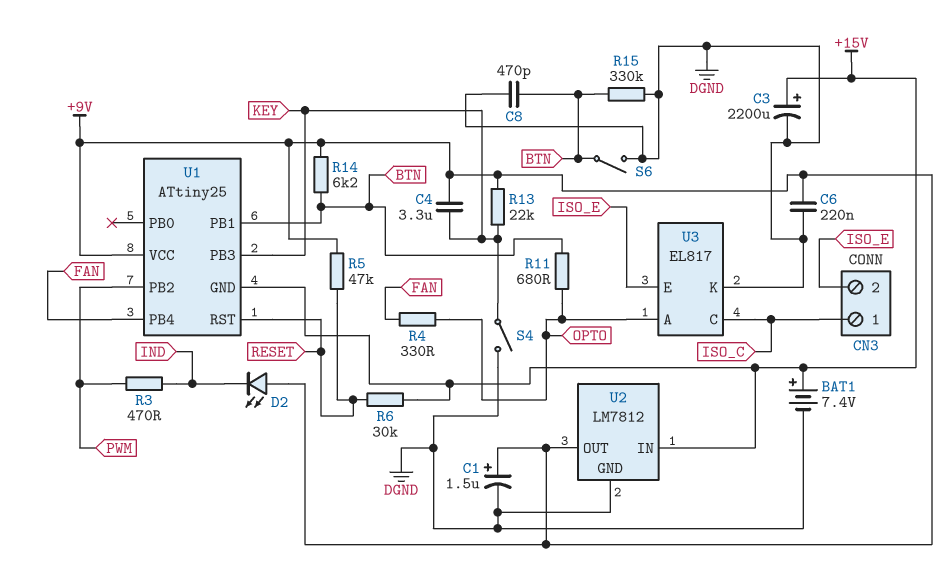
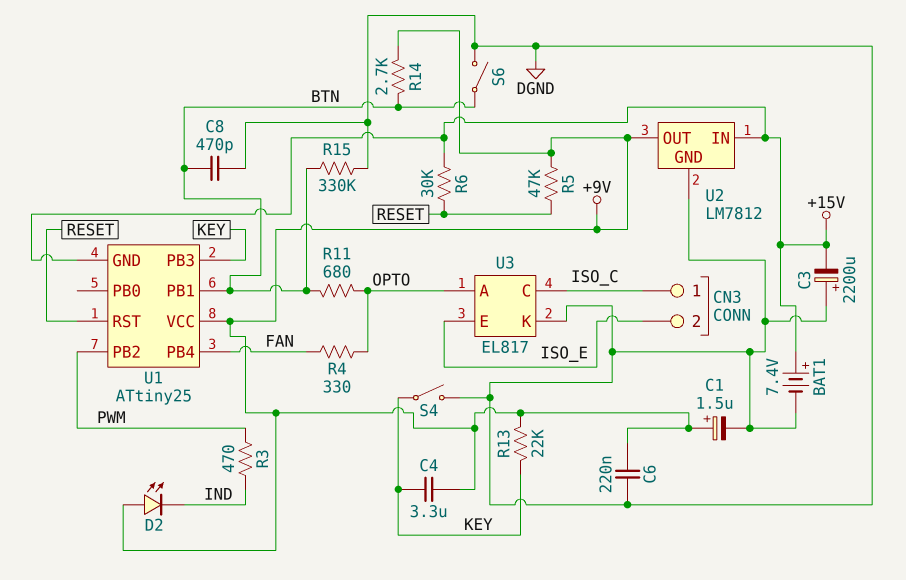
C3: 2200uF (plus +15V, minus DGND) -> 2200uF (plus DGND, minus +15V)
R14: 6.2k (+9V, BTN) -> 2.7k (+9V, BTN)

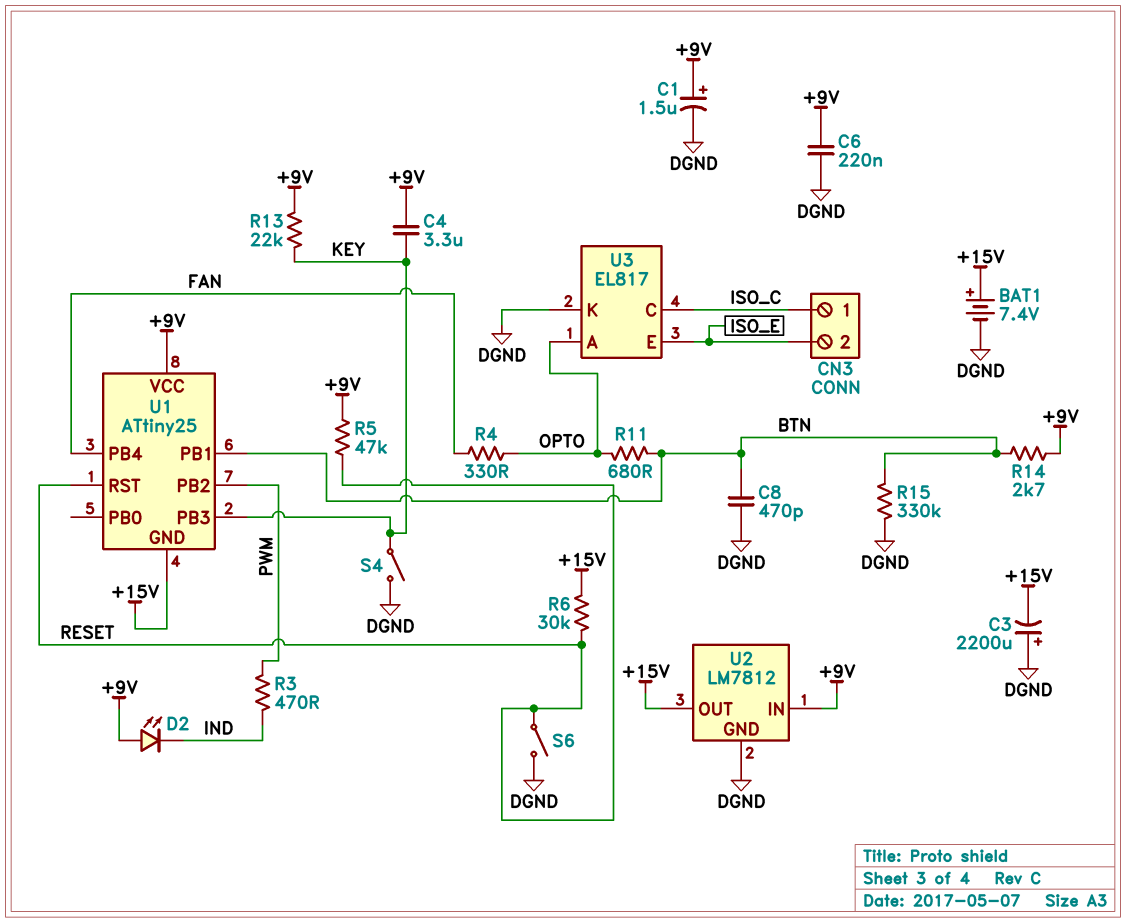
S6: switch (BTN, DGND) -> switch (DGND, RESET)
U2 pin IN: +15V -> +9V
U2 pin OUT: +9V -> +15V

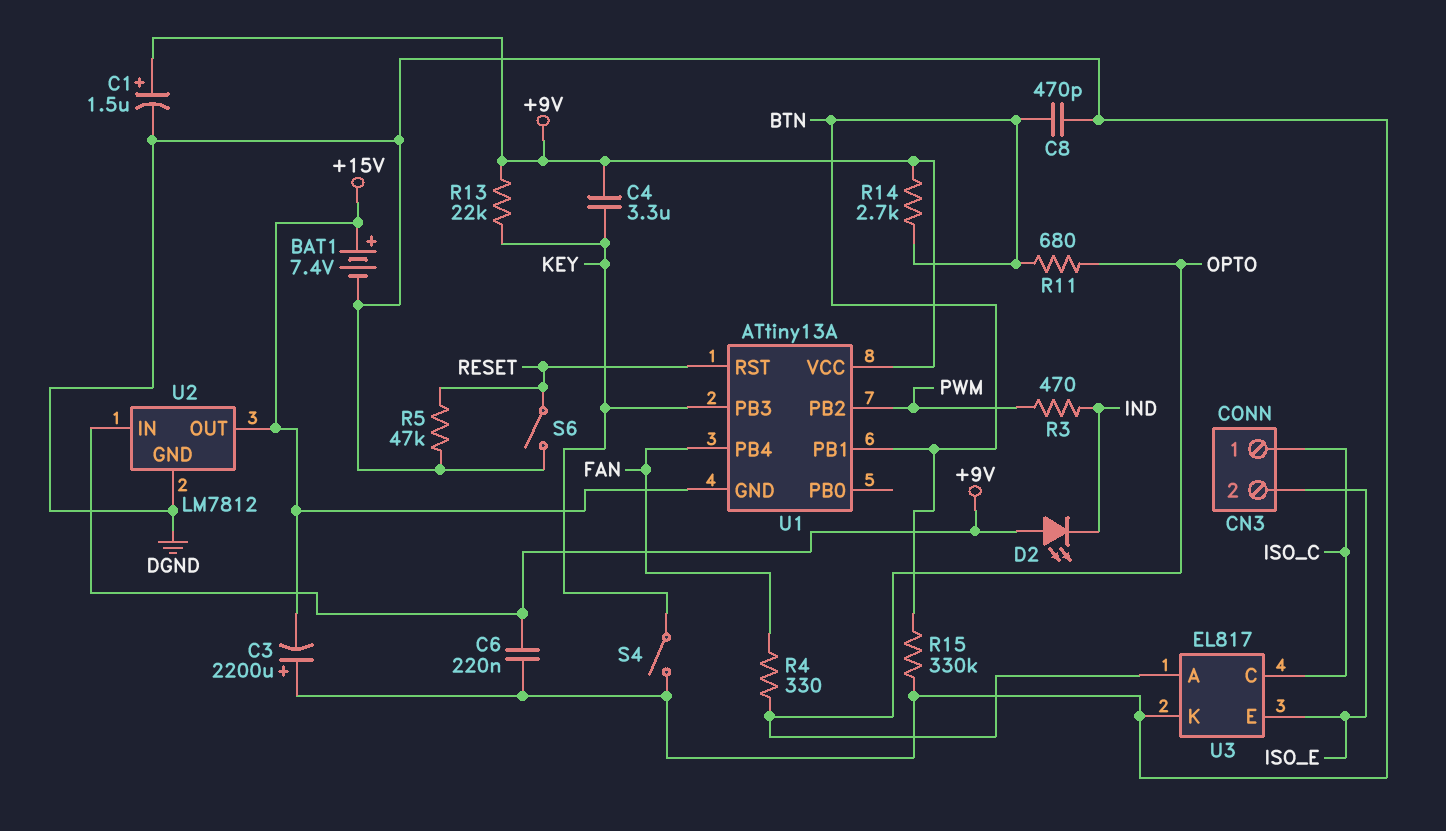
R5: 47k (+9V, RESET) -> 47k (DGND, RESET)
R6: 30k (+15V, RESET) -> none
U1: ATtiny25 -> ATtiny13A

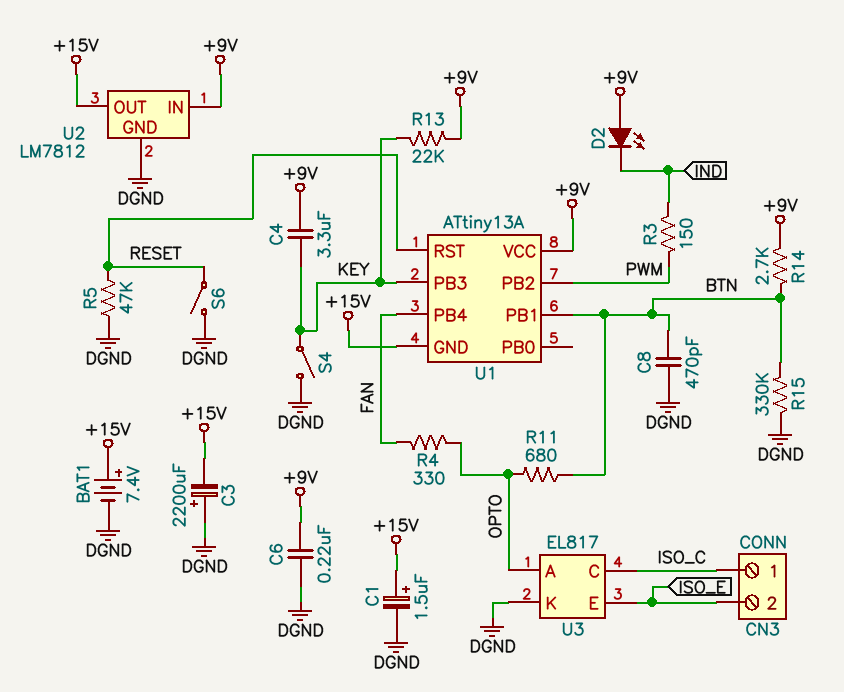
C1: 1.5uF (plus +9V, minus DGND) -> 1.5uF (plus +15V, minus DGND)
R3: 470 (IND, PWM) -> 150 (IND, PWM)

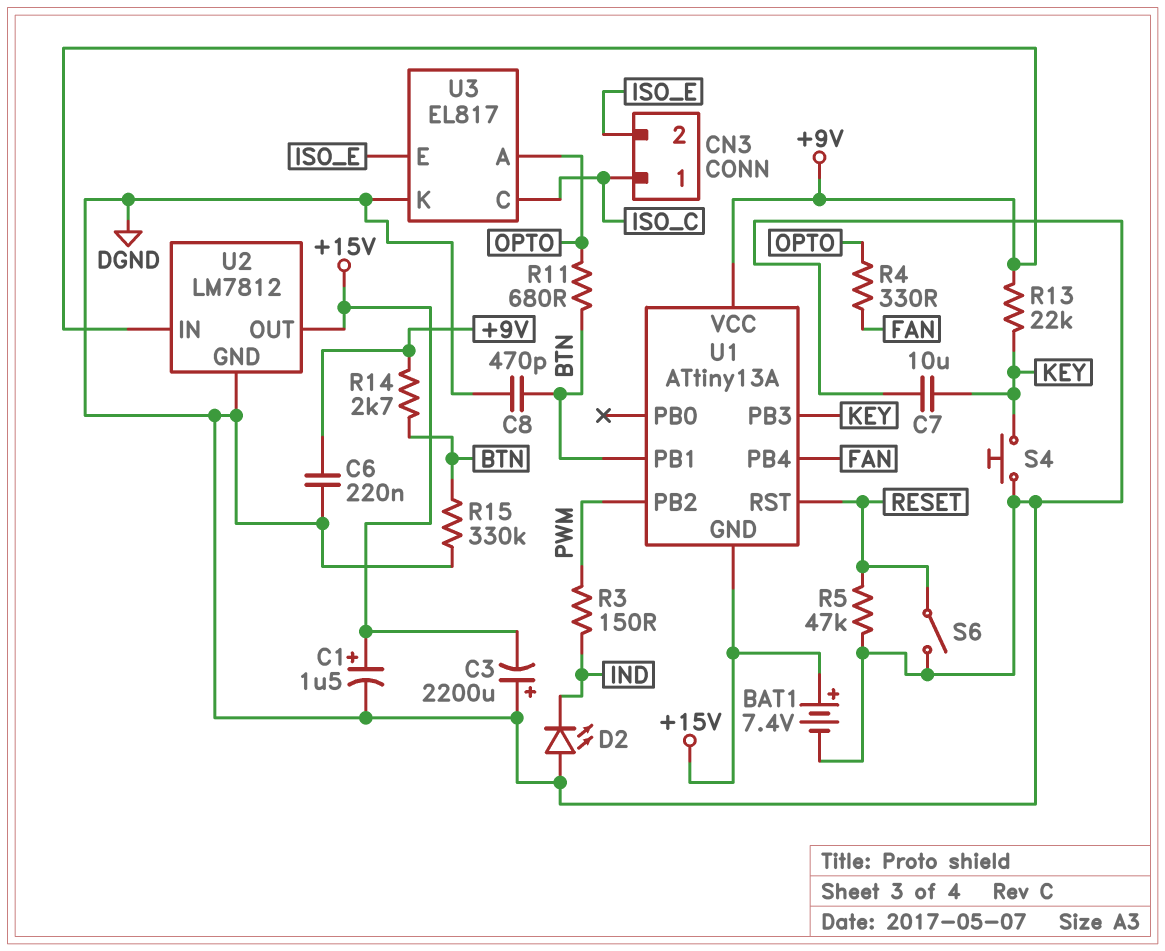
C4: 3.3uF (+9V, KEY) -> none
C7: none -> 10uF (DGND, KEY)
D2: LED (A +9V, K IND) -> LED (A DGND, K IND)
S4: switch (DGND, KEY) -> button (DGND, KEY)

